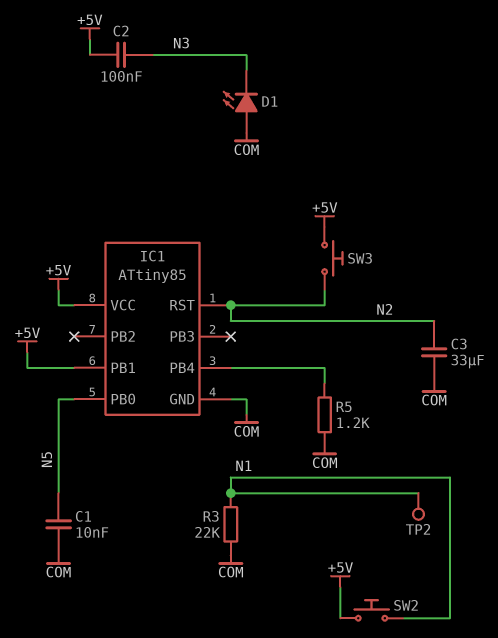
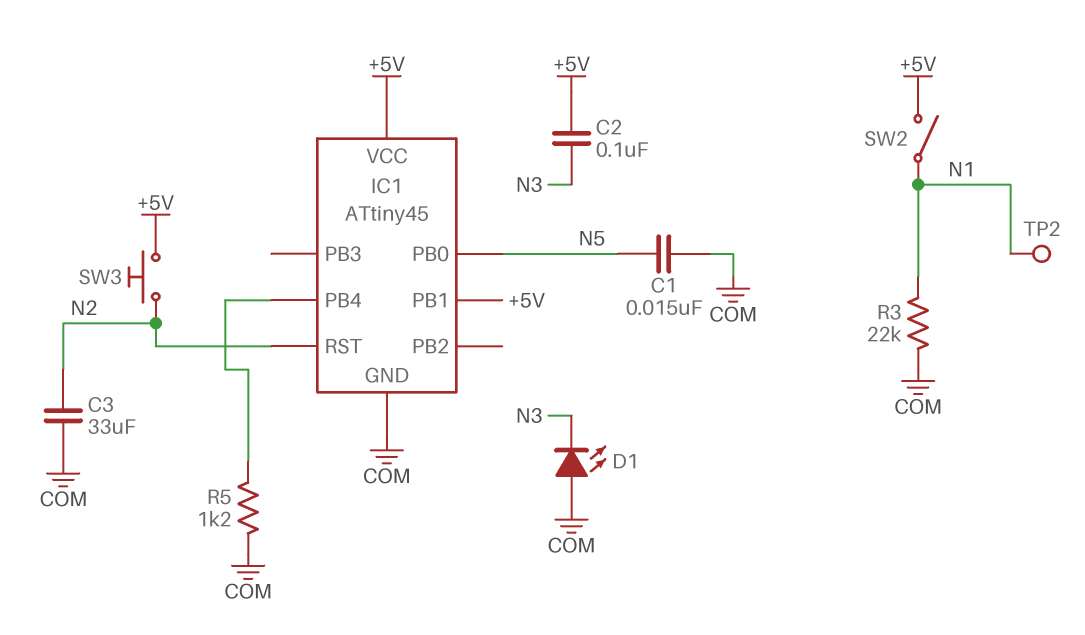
C1: 10nF (COM, N5) -> 15nF (COM, N5)
IC1: ATtiny85 -> ATtiny45
SW2: button (+5V, N1) -> switch (+5V, N1)

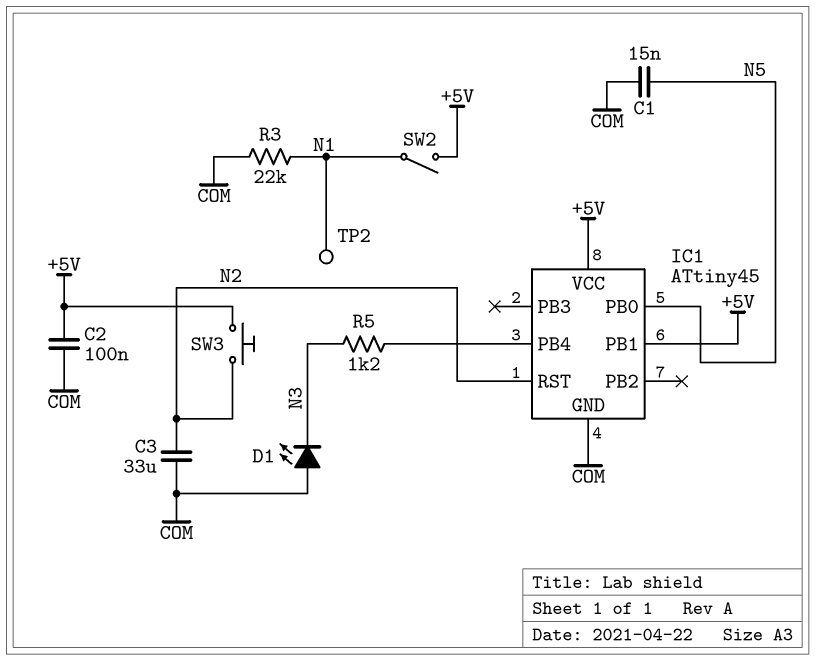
C2: 100nF (+5V, N3) -> 100nF (+5V, COM)
R5: 1.2k (COM, IC1/PB4) -> 1.2k (IC1/PB4, N3)

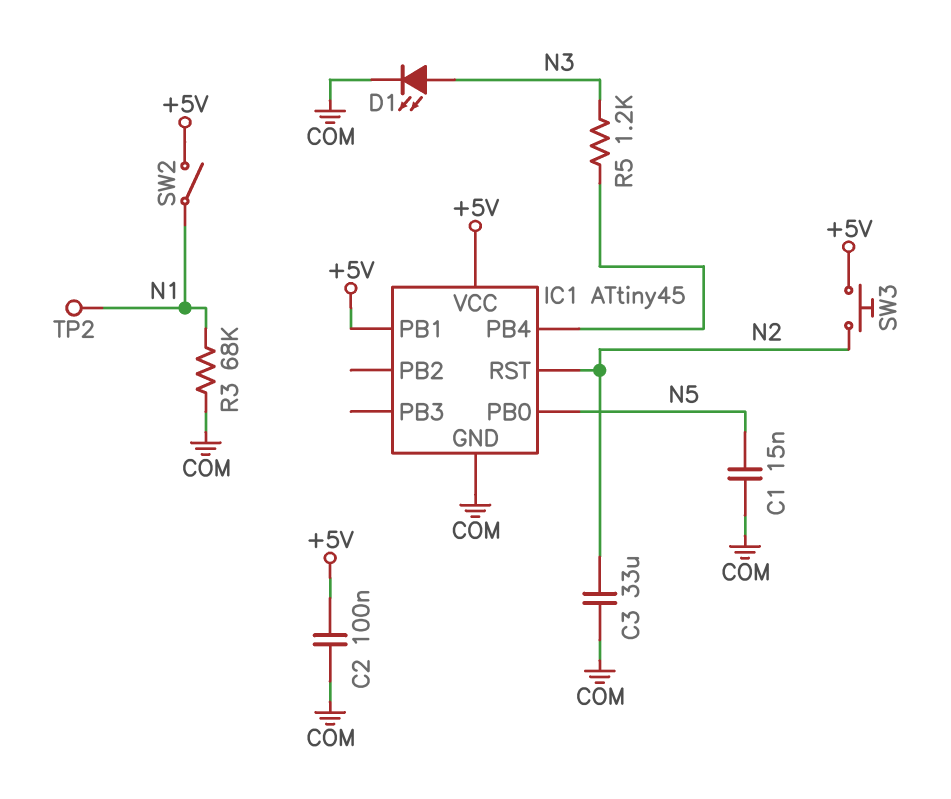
D1: LED (A COM, K N3) -> LED (A N3, K COM)
R3: 22k (COM, N1) -> 68k (COM, N1)

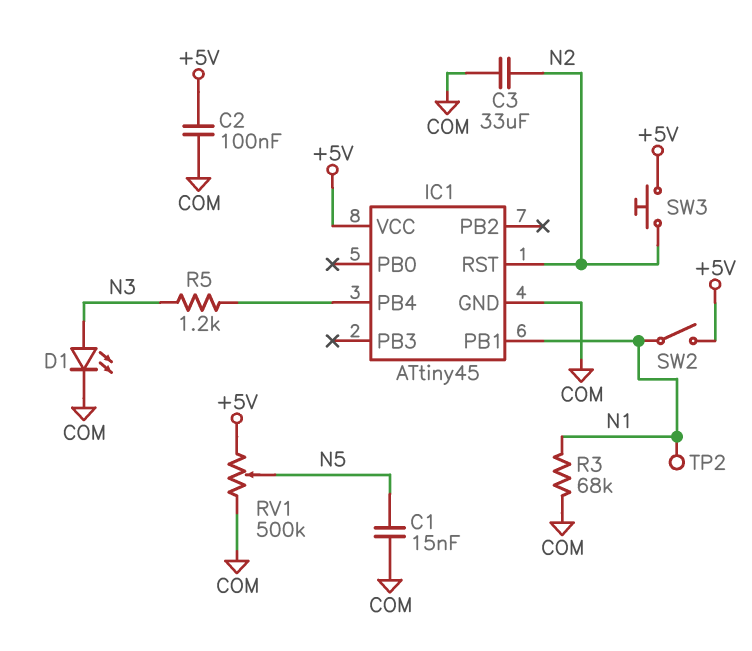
IC1 pin PB0: N5 -> none
IC1 pin PB1: +5V -> N1
RV1: none -> 500k (+5V, COM, wiper N5)

